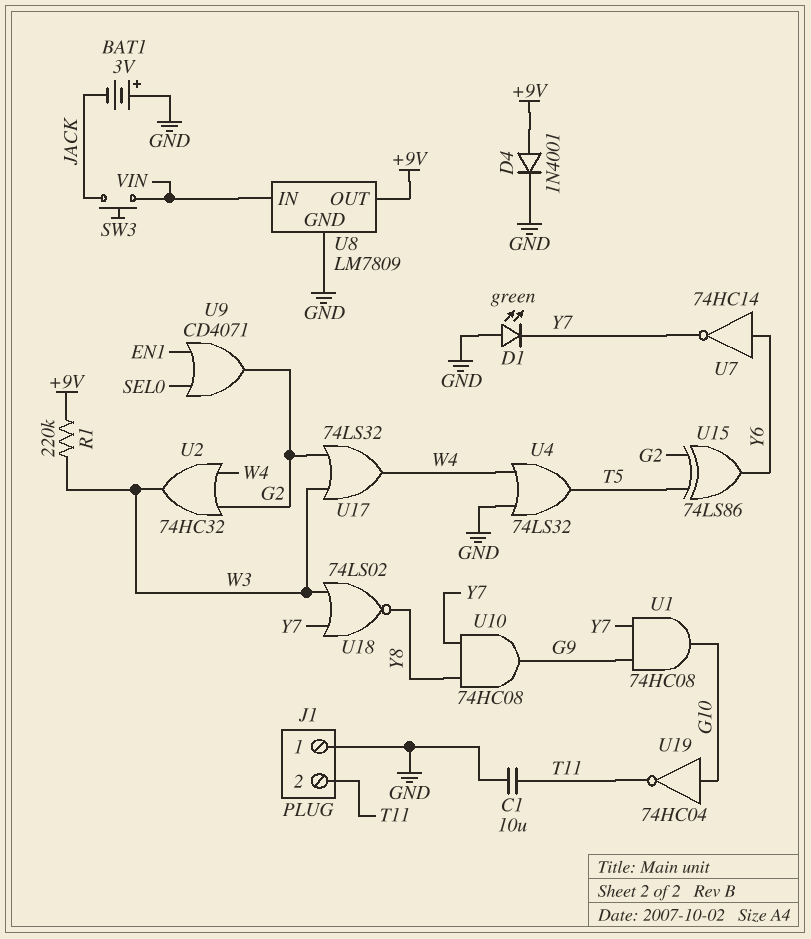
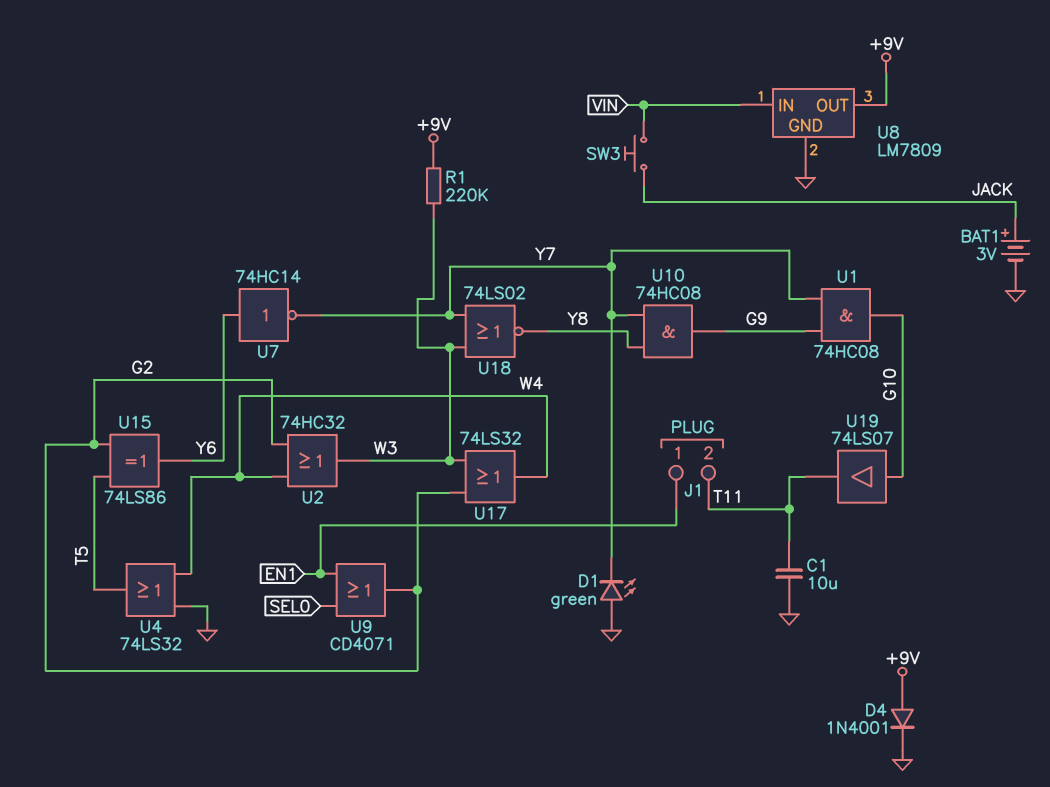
BAT1: 3V (plus GND, minus JACK) -> 3V (plus JACK, minus GND)
J1 pin 1: GND -> EN1
U19: NOT 74HC04 (in G10, out T11) -> buffer 74LS07 (in G10, out T11)

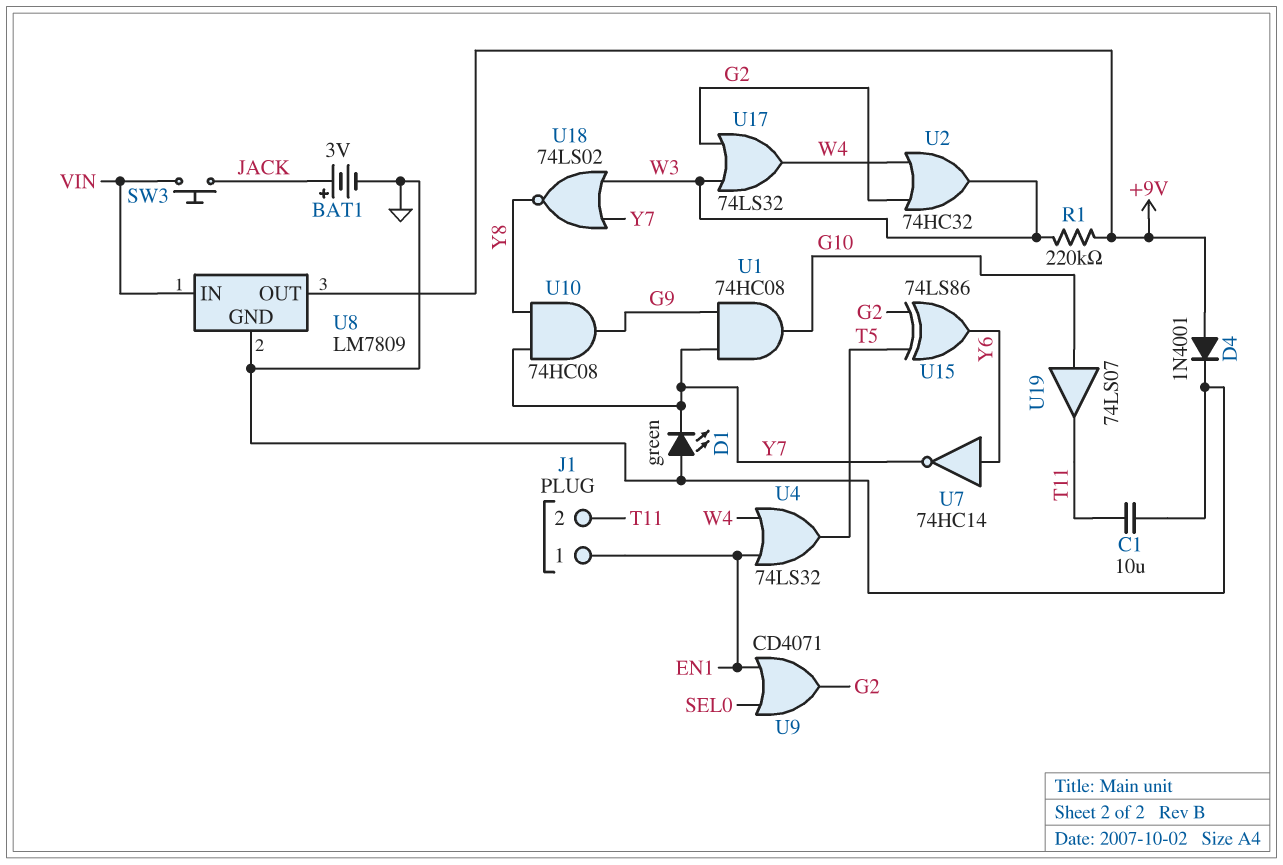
U4: OR 74LS32 (in GND, in W4, out T5) -> OR 74LS32 (in EN1, in W4, out T5)

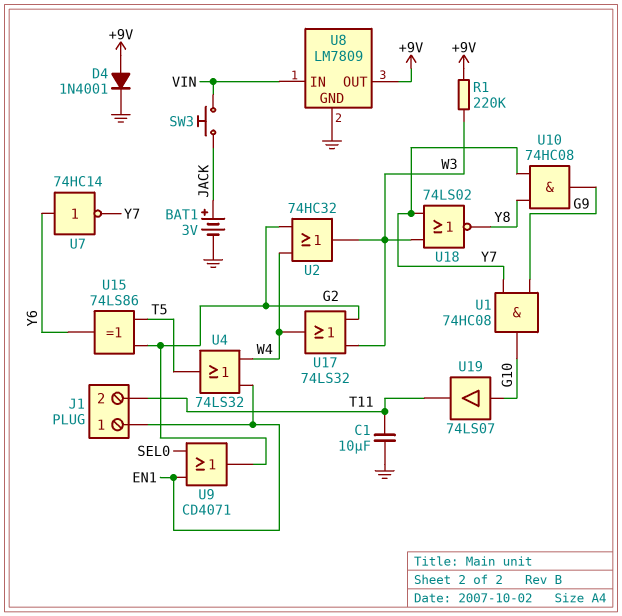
D1: LED green (A GND, K Y7) -> none

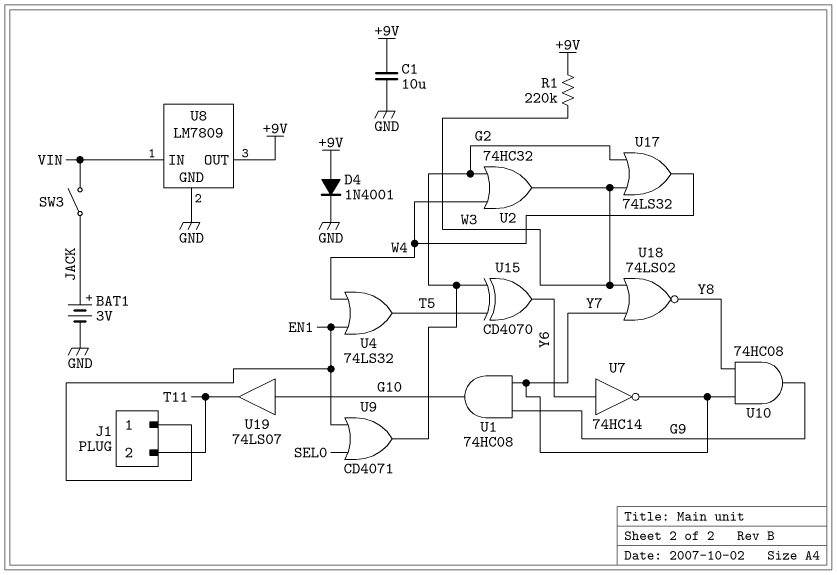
C1: 10uF (GND, T11) -> 10uF (+9V, GND)
SW3: button (JACK, VIN) -> switch (JACK, VIN)
U15: XOR 74LS86 (in G2, in T5, out Y6) -> XOR CD4070 (in G2, in T5, out Y6)

